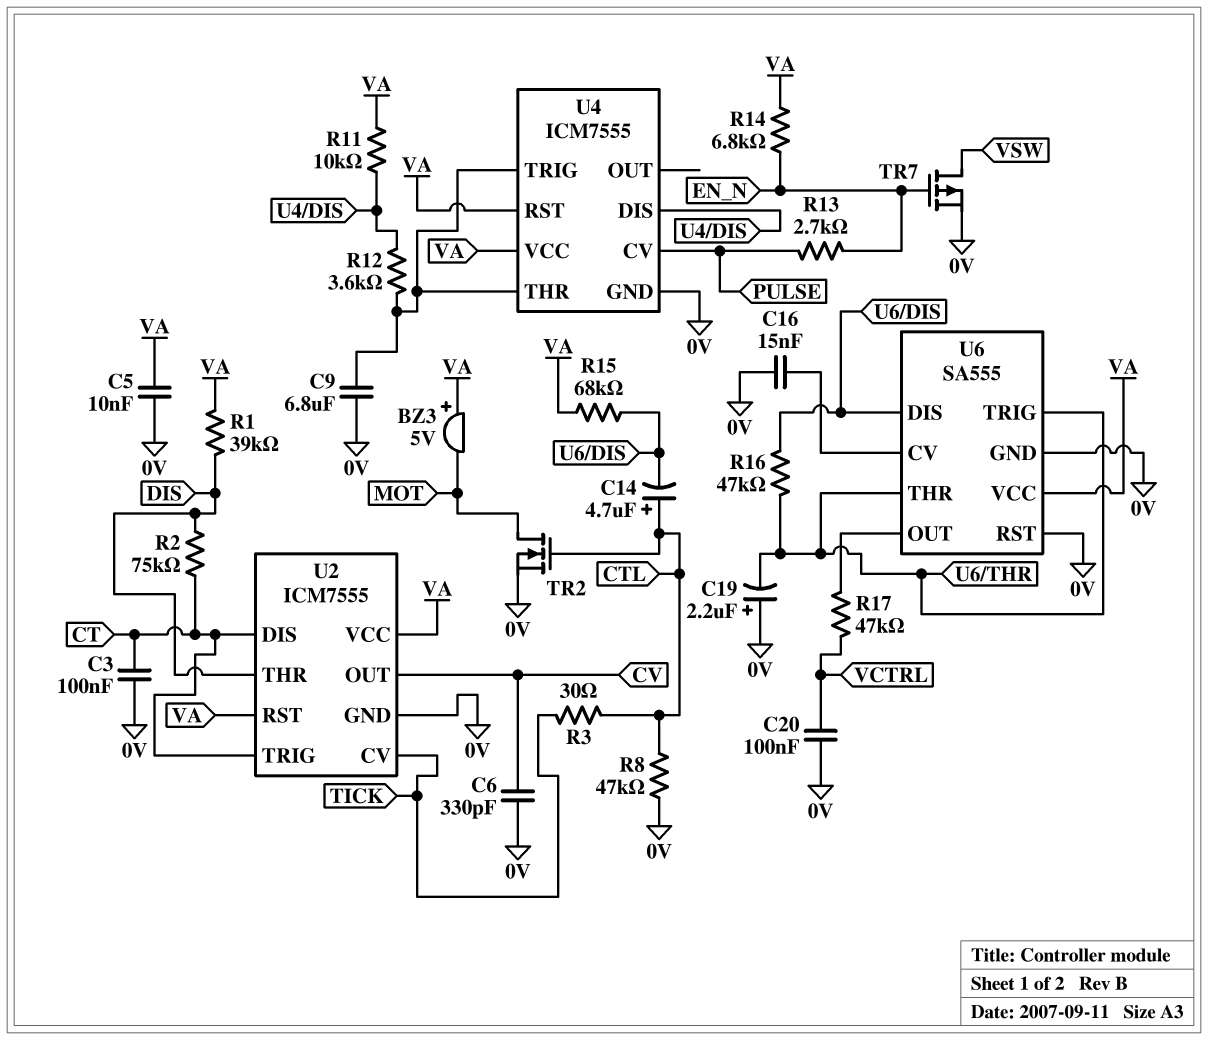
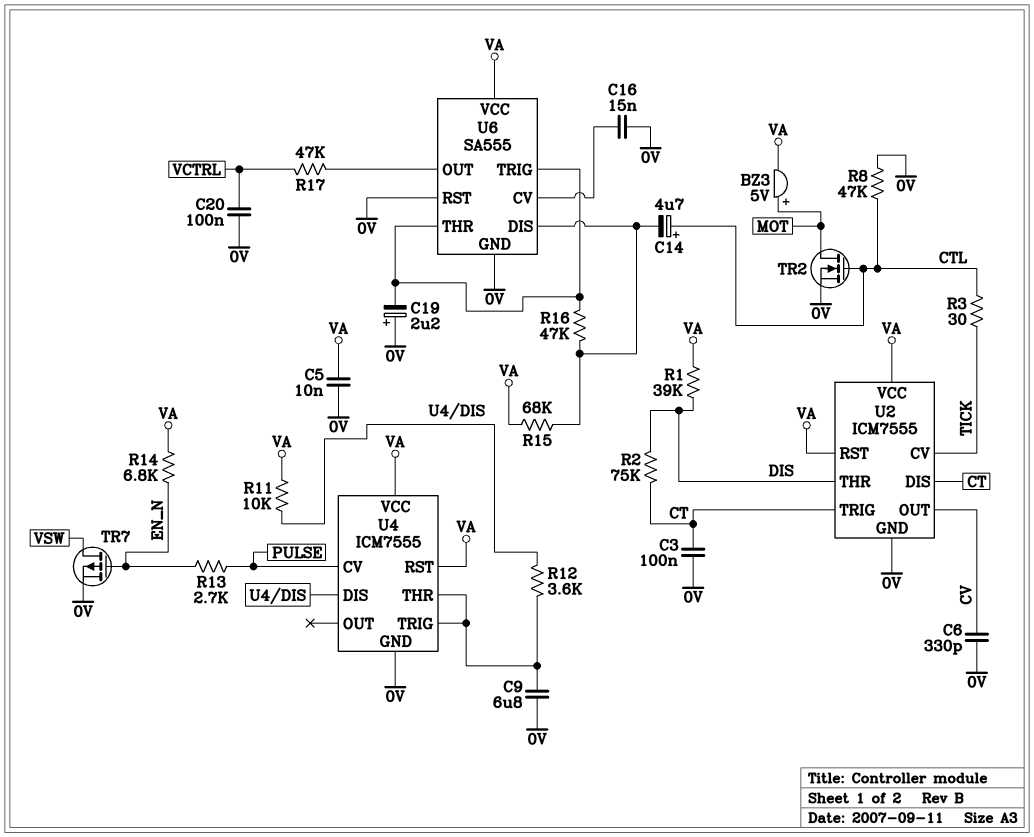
BZ3: buzzer 5V (plus VA, minus MOT) -> buzzer 5V (plus MOT, minus VA)

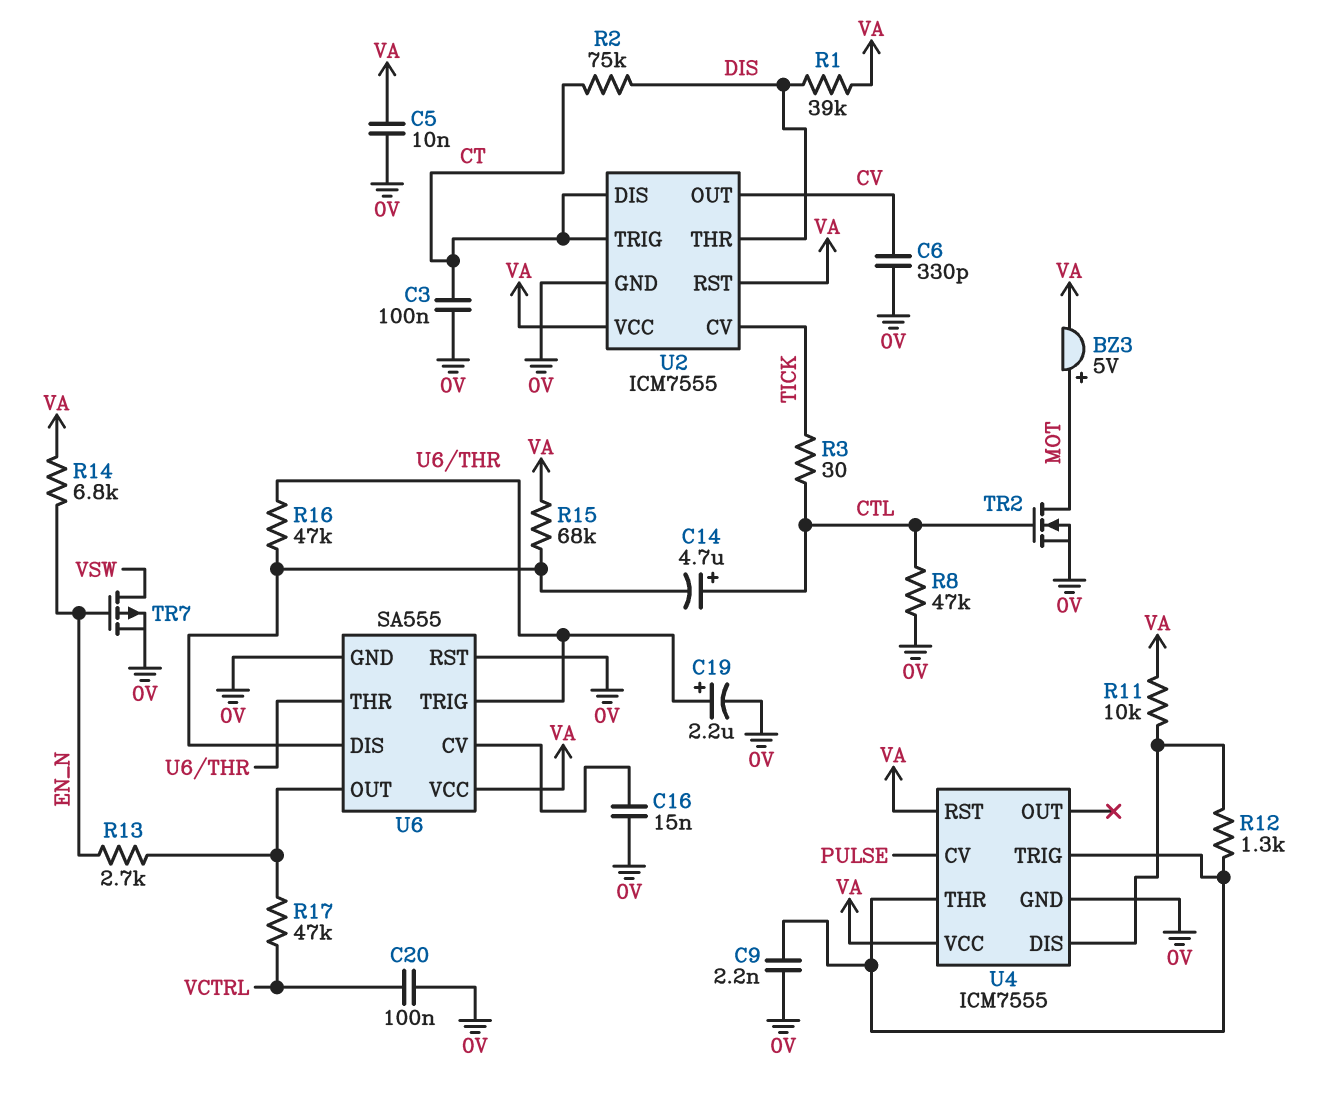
C9: 6.8uF (0V, U4/THR) -> 2.2nF (0V, U4/THR)
C19: 2.2uF (plus 0V, minus U6/THR) -> 2.2uF (plus U6/THR, minus 0V)
R12: 3.6k (U4/DIS, U4/THR) -> 1.3k (U4/DIS, U4/THR)
R13: 2.7k (EN_N, PULSE) -> 2.7k (EN_N, U6/OUT)

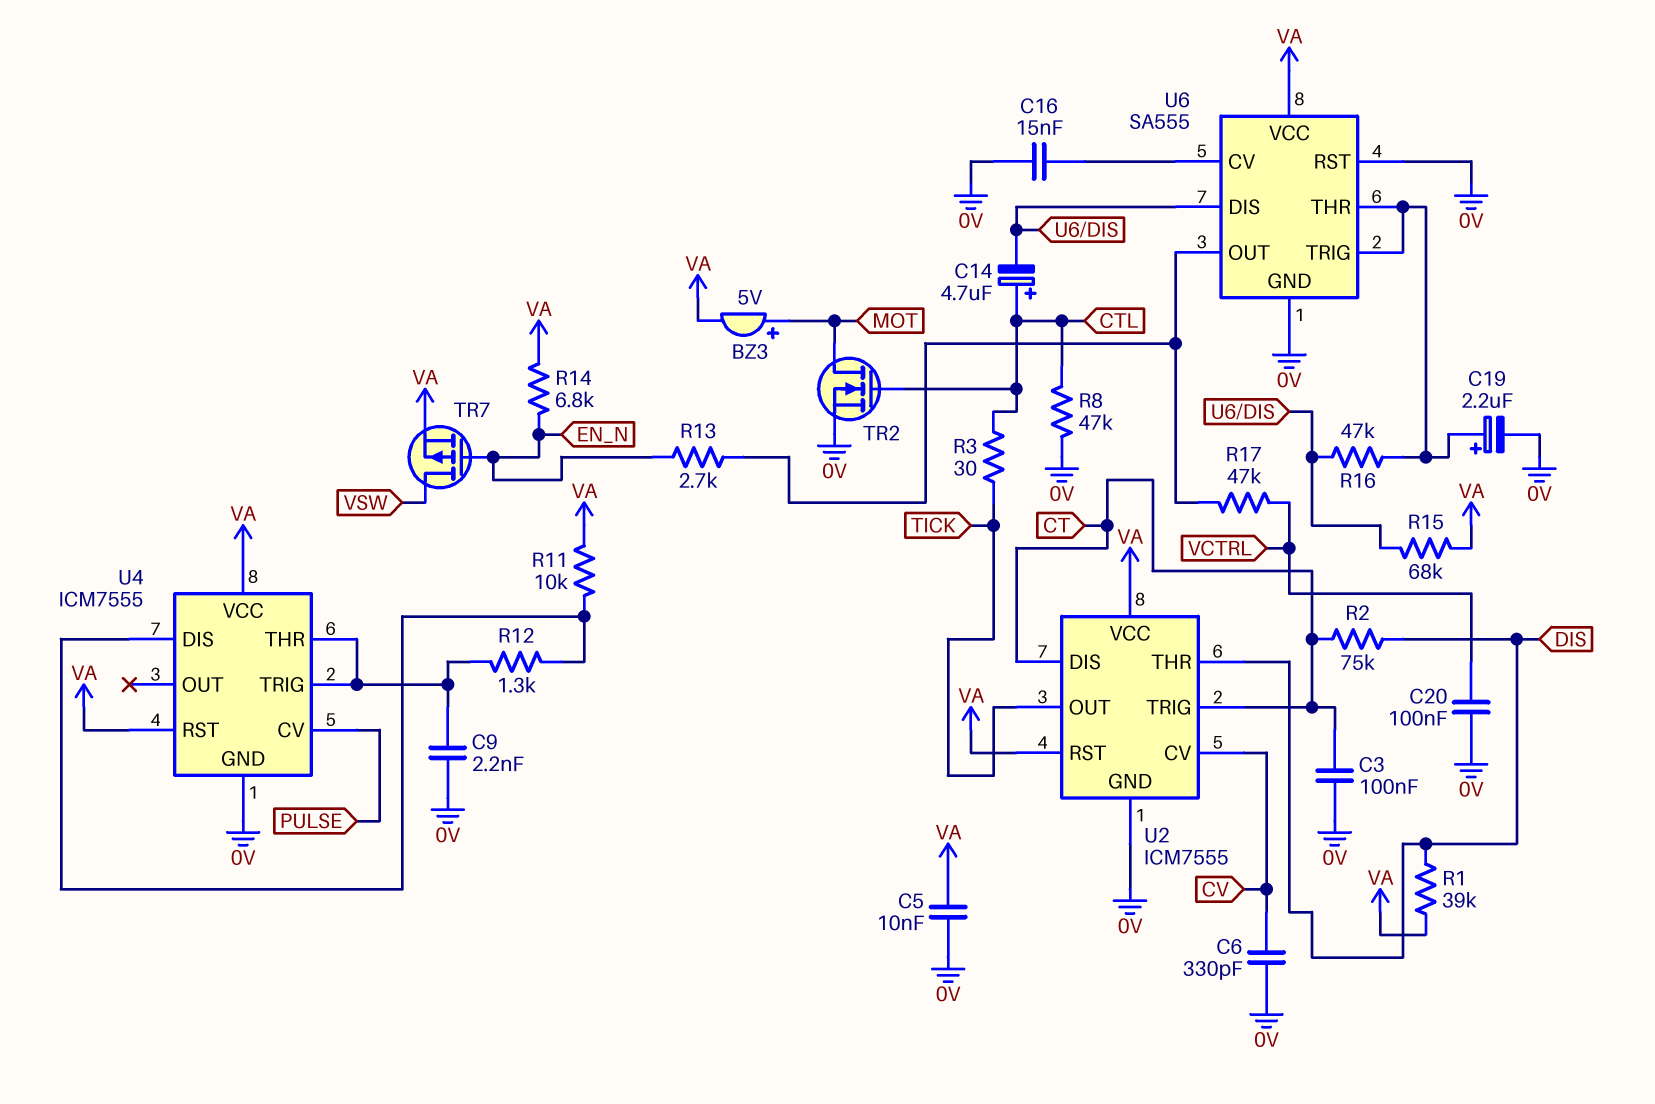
TR7: PMOS (G EN_N, D VSW, S 0V) -> PMOS (G EN_N, D VSW, S VA)
U2 pin CV: TICK -> CV
U2 pin OUT: CV -> TICK

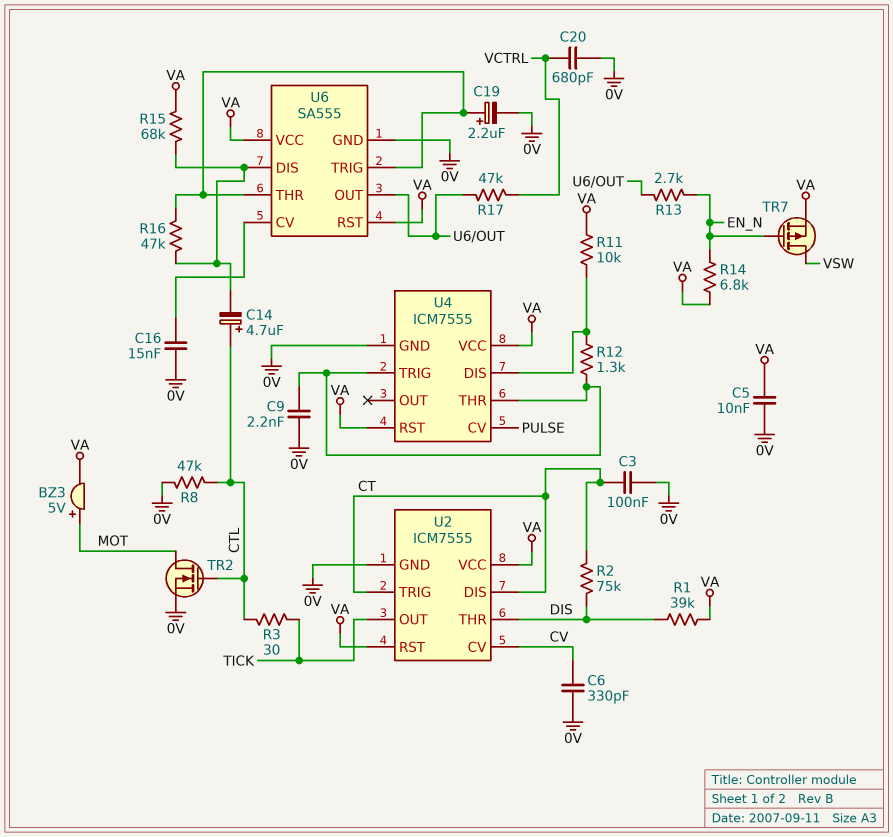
C20: 100nF (0V, VCTRL) -> 680pF (0V, VCTRL)
U6 pin RST: 0V -> VA

